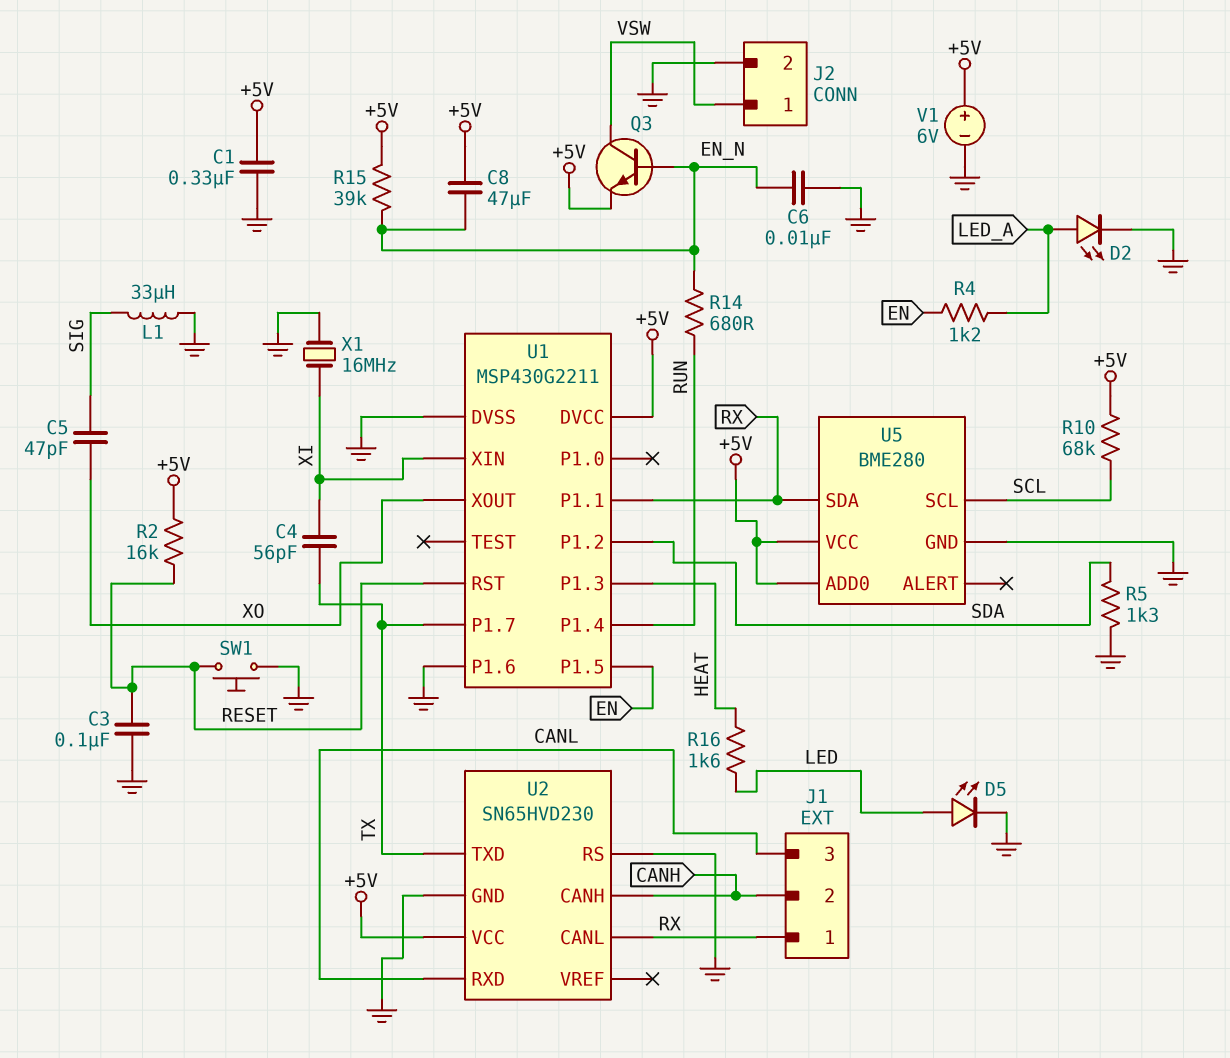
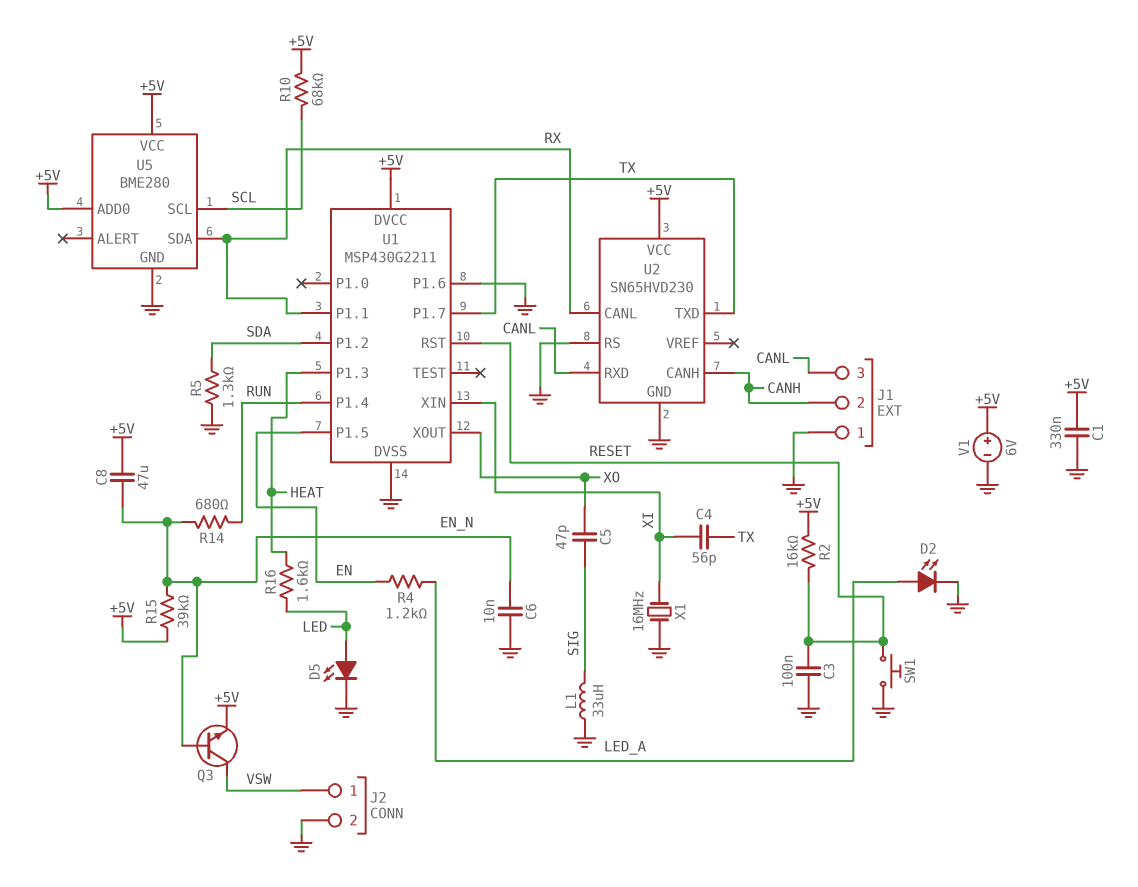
J1 pin 1: RX -> GND

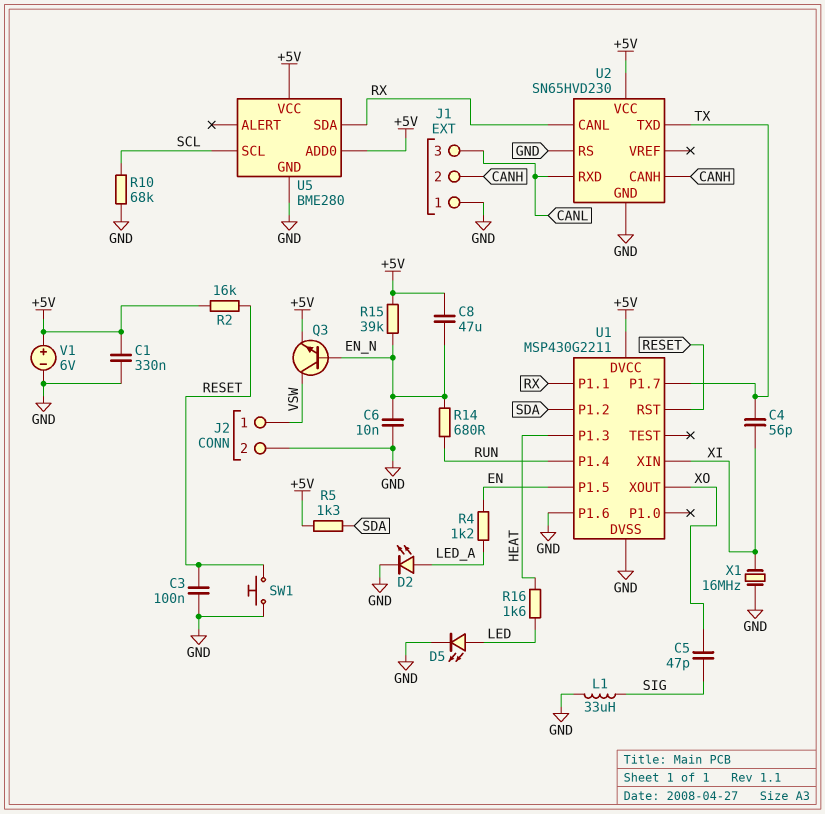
R5: 1.3k (GND, SDA) -> 1.3k (+5V, SDA)
R10: 68k (+5V, SCL) -> 68k (GND, SCL)

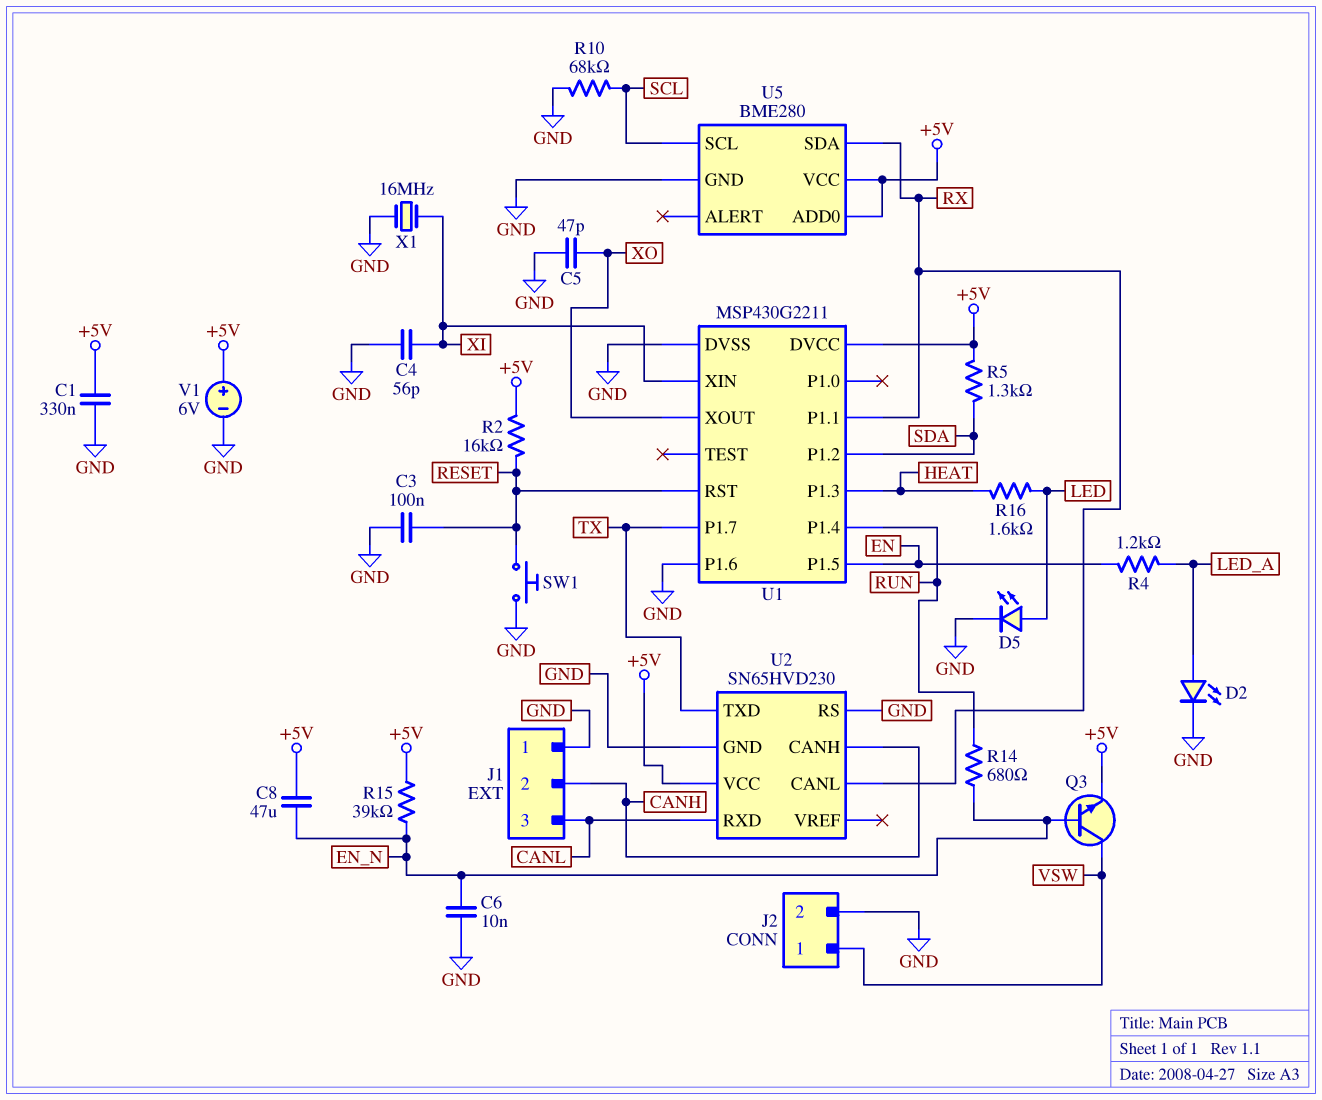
C4: 56pF (TX, XI) -> 56pF (GND, XI)
C5: 47pF (SIG, XO) -> 47pF (GND, XO)
L1: 33uH (GND, SIG) -> none

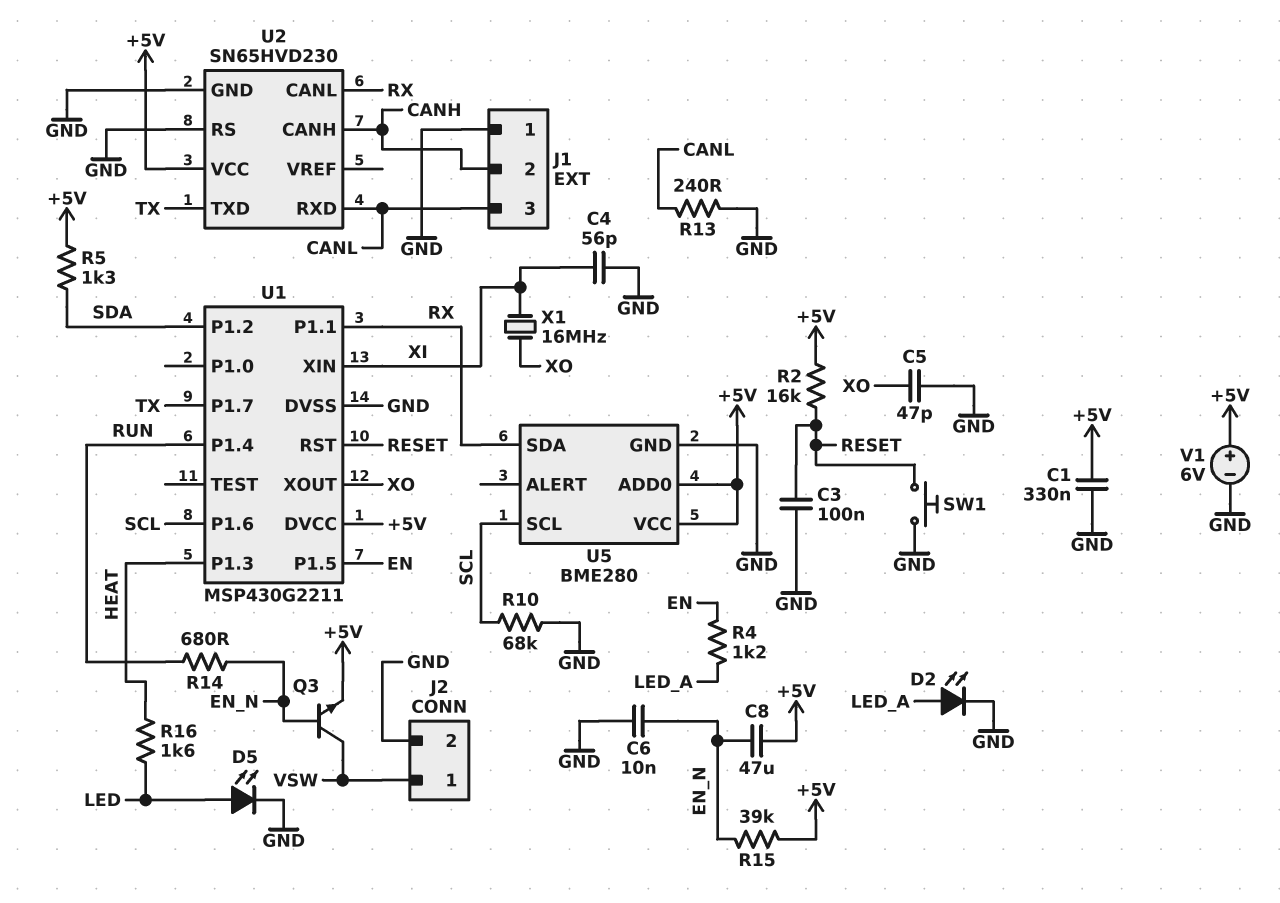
R13: none -> 240 (CANL, GND)
U1 pin P1.6: GND -> SCL
X1: 16MHz (GND, XI) -> 16MHz (XI, XO)

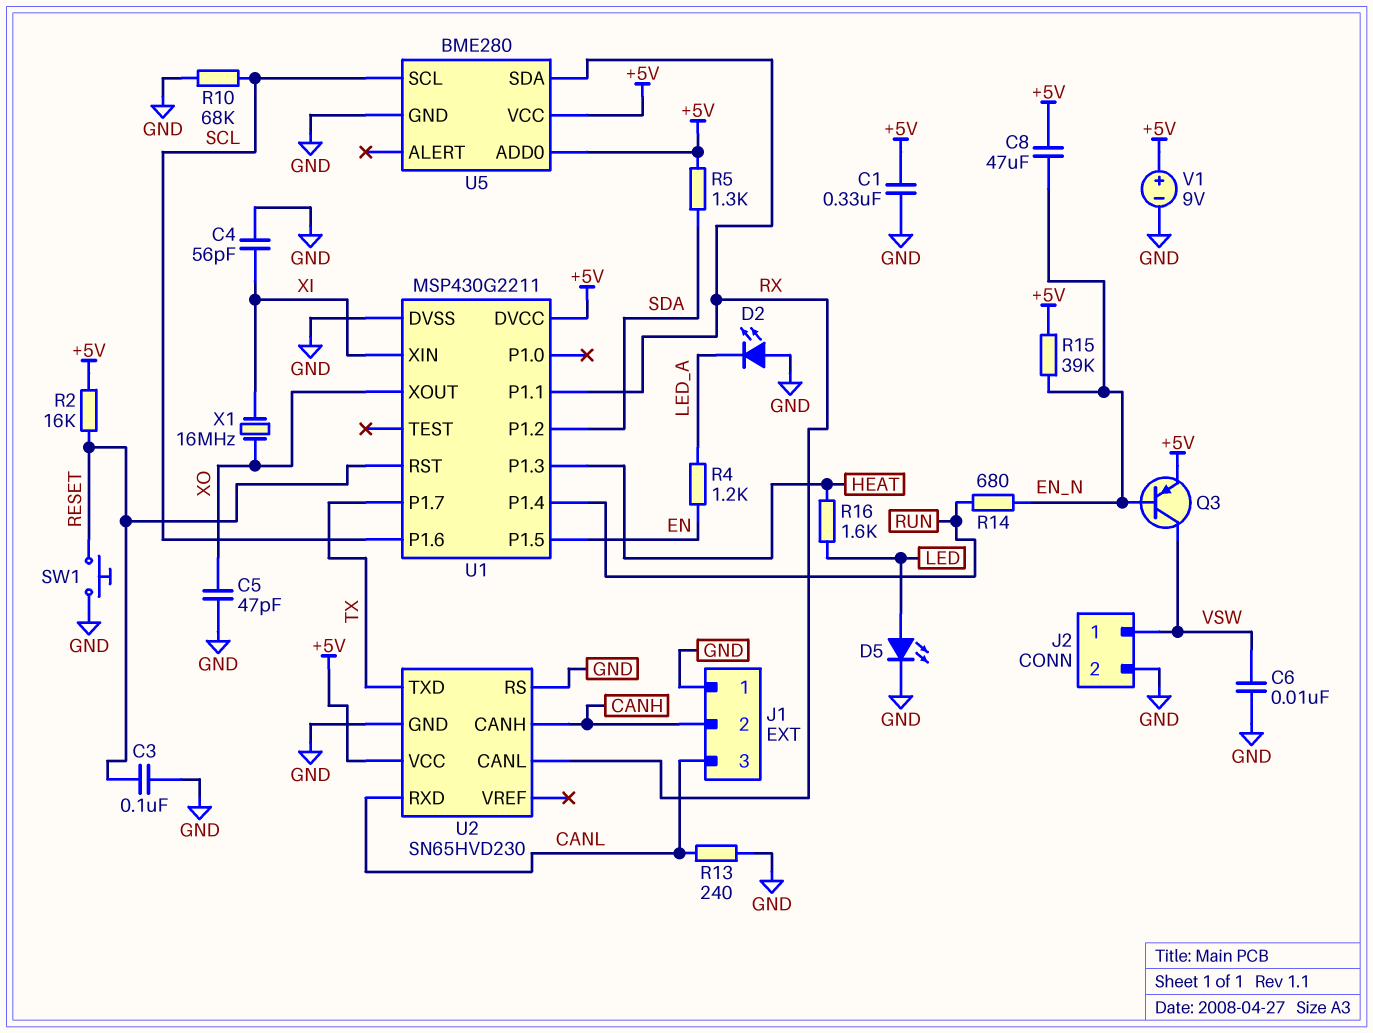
C6: 10nF (EN_N, GND) -> 10nF (GND, VSW)
D2: LED (A LED_A, K GND) -> LED (A GND, K LED_A)
Q3: NPN (B EN_N, C VSW, E +5V) -> PNP (B EN_N, C VSW, E +5V)
V1: 6V (plus +5V, minus GND) -> 9V (plus +5V, minus GND)

